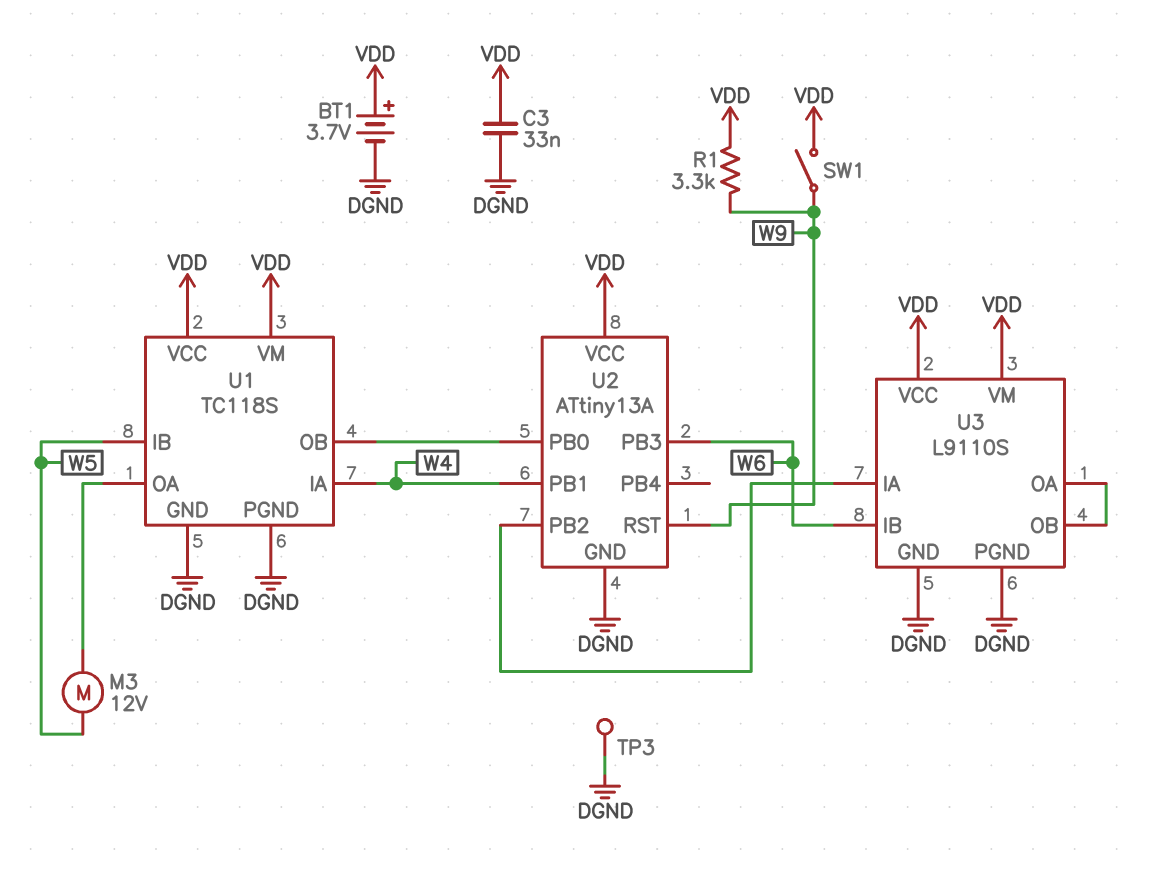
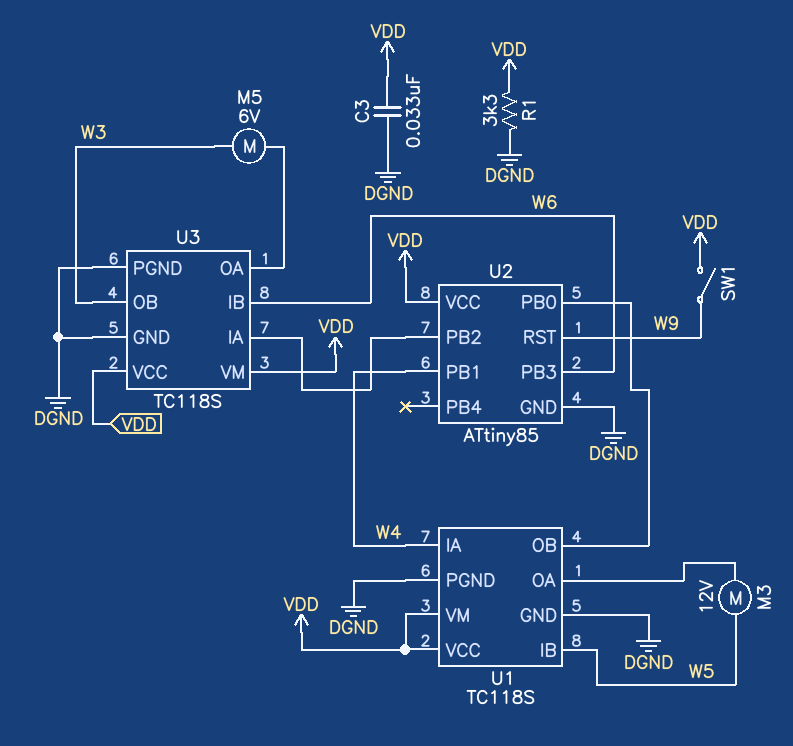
BT1: 3.7V (plus VDD, minus DGND) -> none
M5: none -> motor 6V (U3/OA, W3)
R1: 3.3k (VDD, W9) -> 3.3k (DGND, VDD)
TP3: test point (DGND) -> none
U2: ATtiny13A -> ATtiny85
U3: L9110S -> TC118S
U3 pin OB: U3/OA -> W3

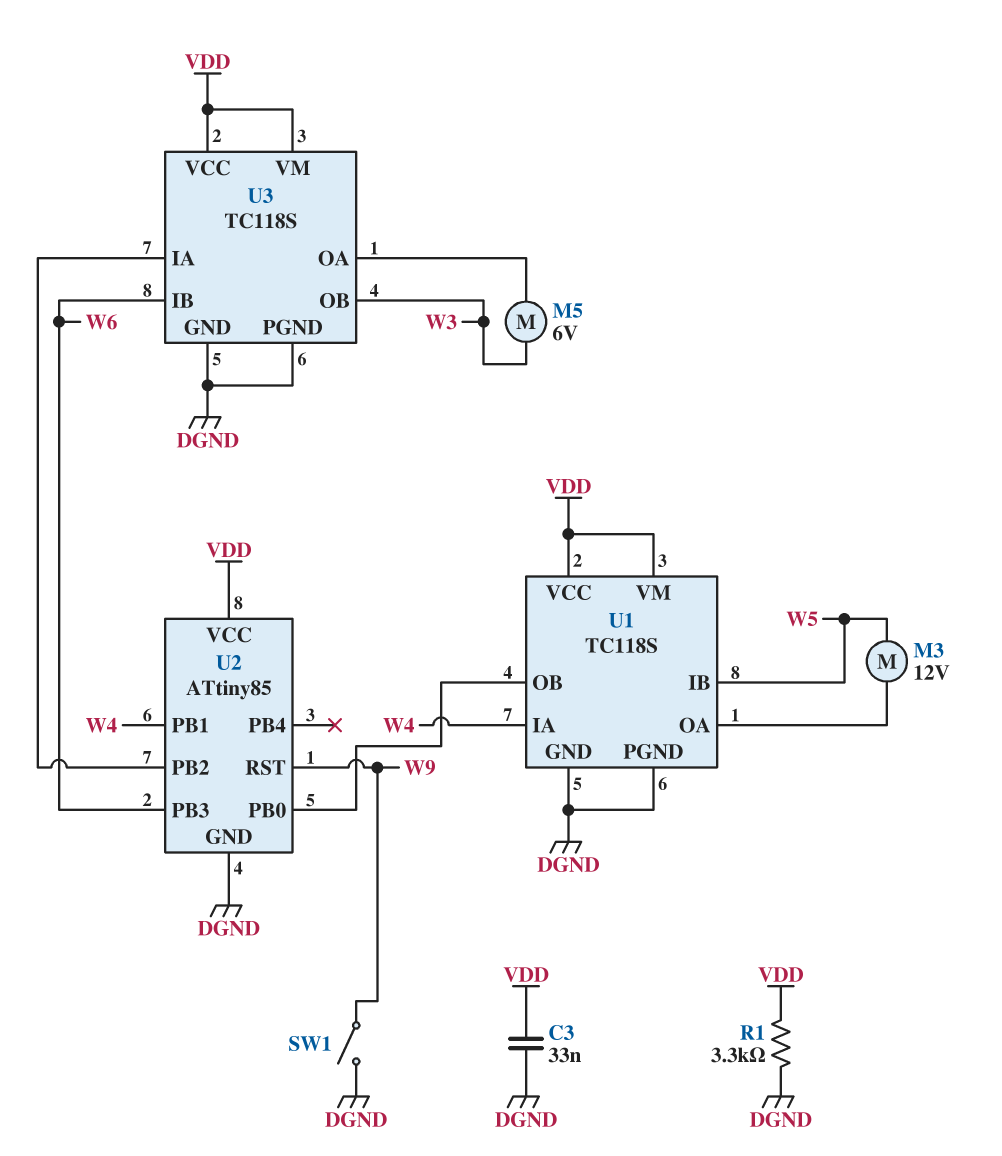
SW1: switch (VDD, W9) -> switch (DGND, W9)

